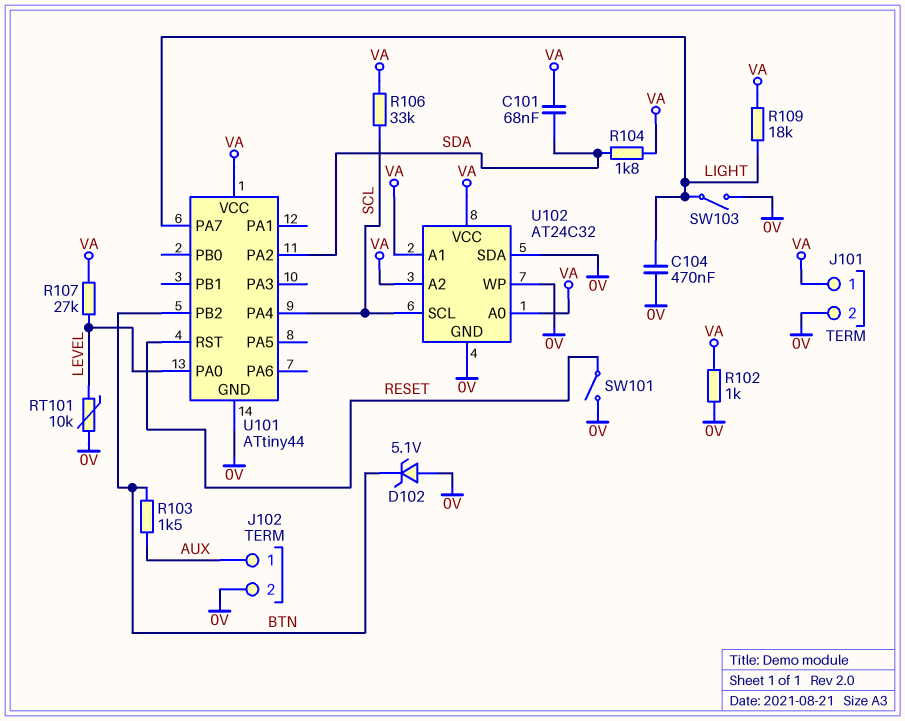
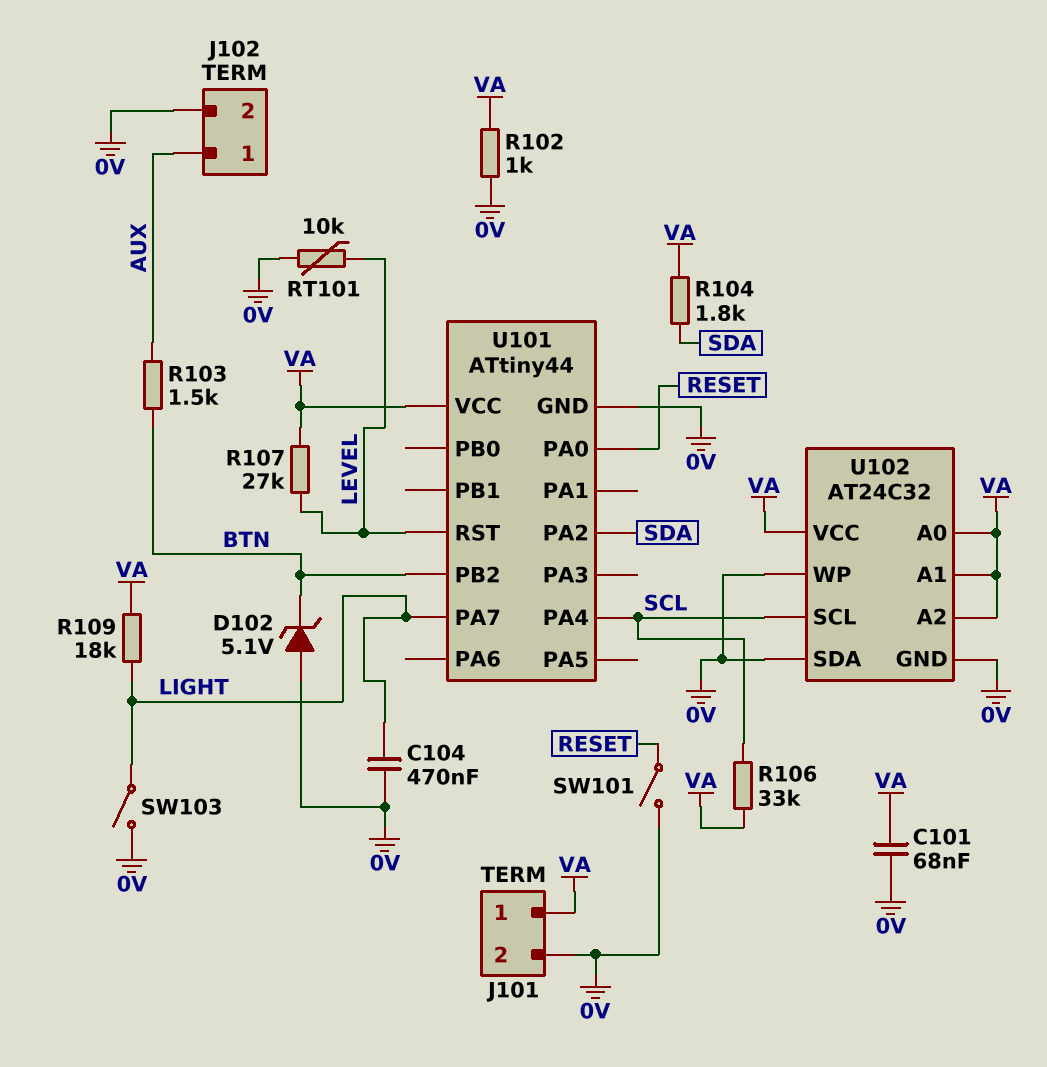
C101: 68nF (SDA, VA) -> 68nF (0V, VA)
U101 pin PA0: LEVEL -> RESET
U101 pin RST: RESET -> LEVEL

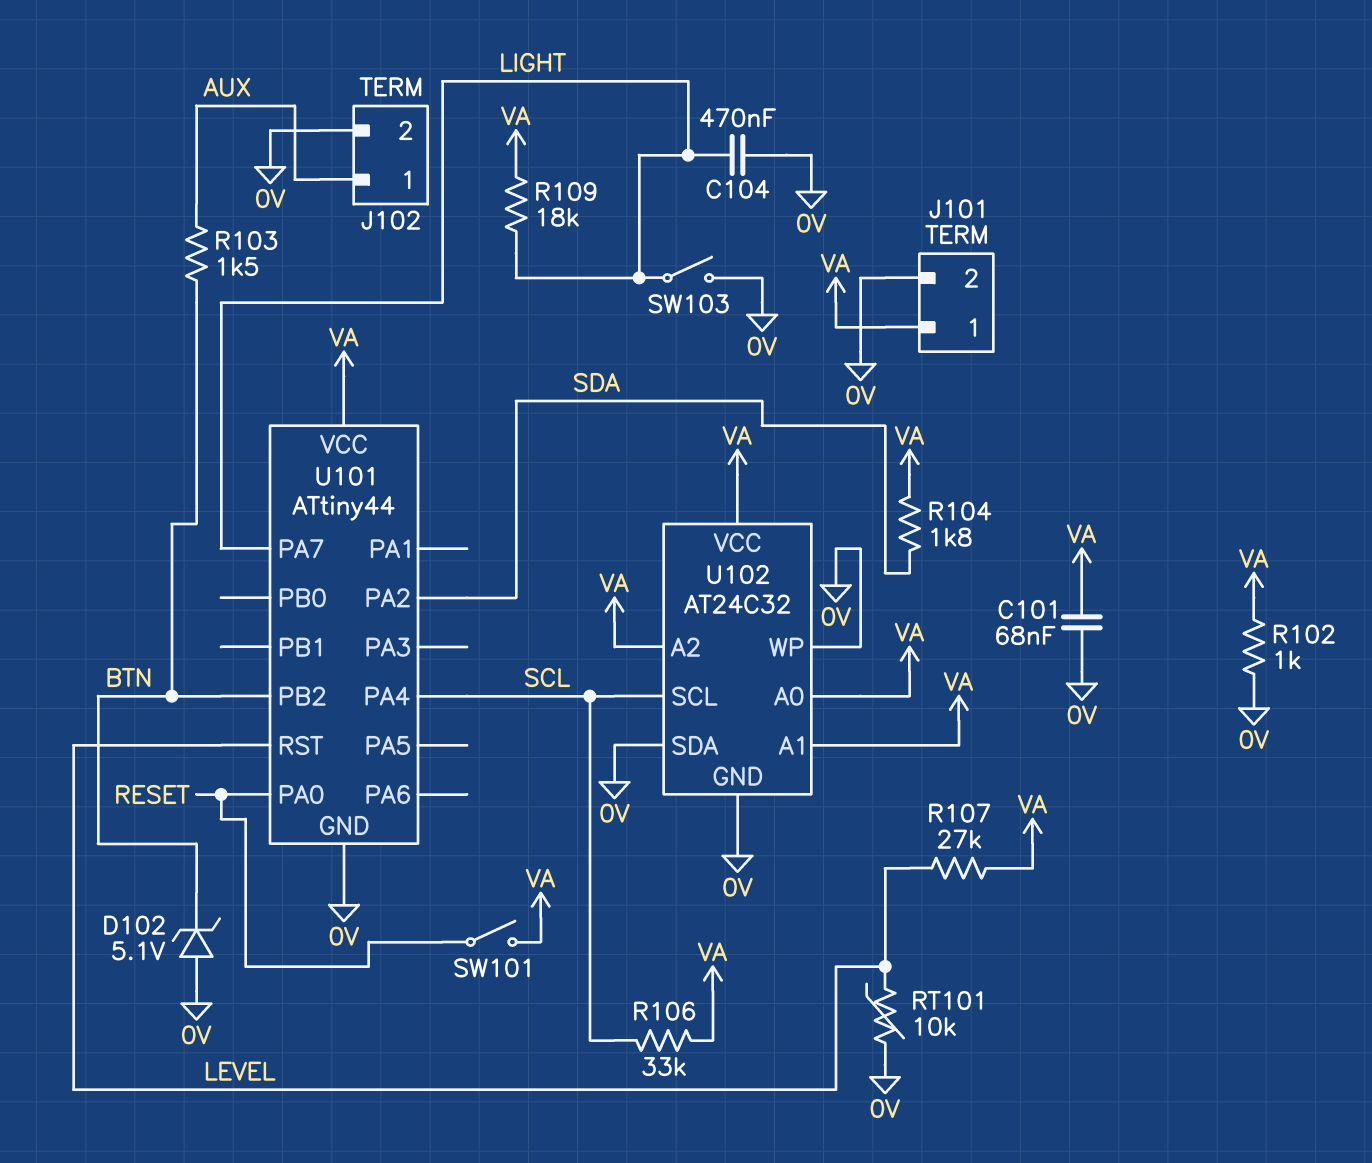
SW101: switch (0V, RESET) -> switch (RESET, VA)

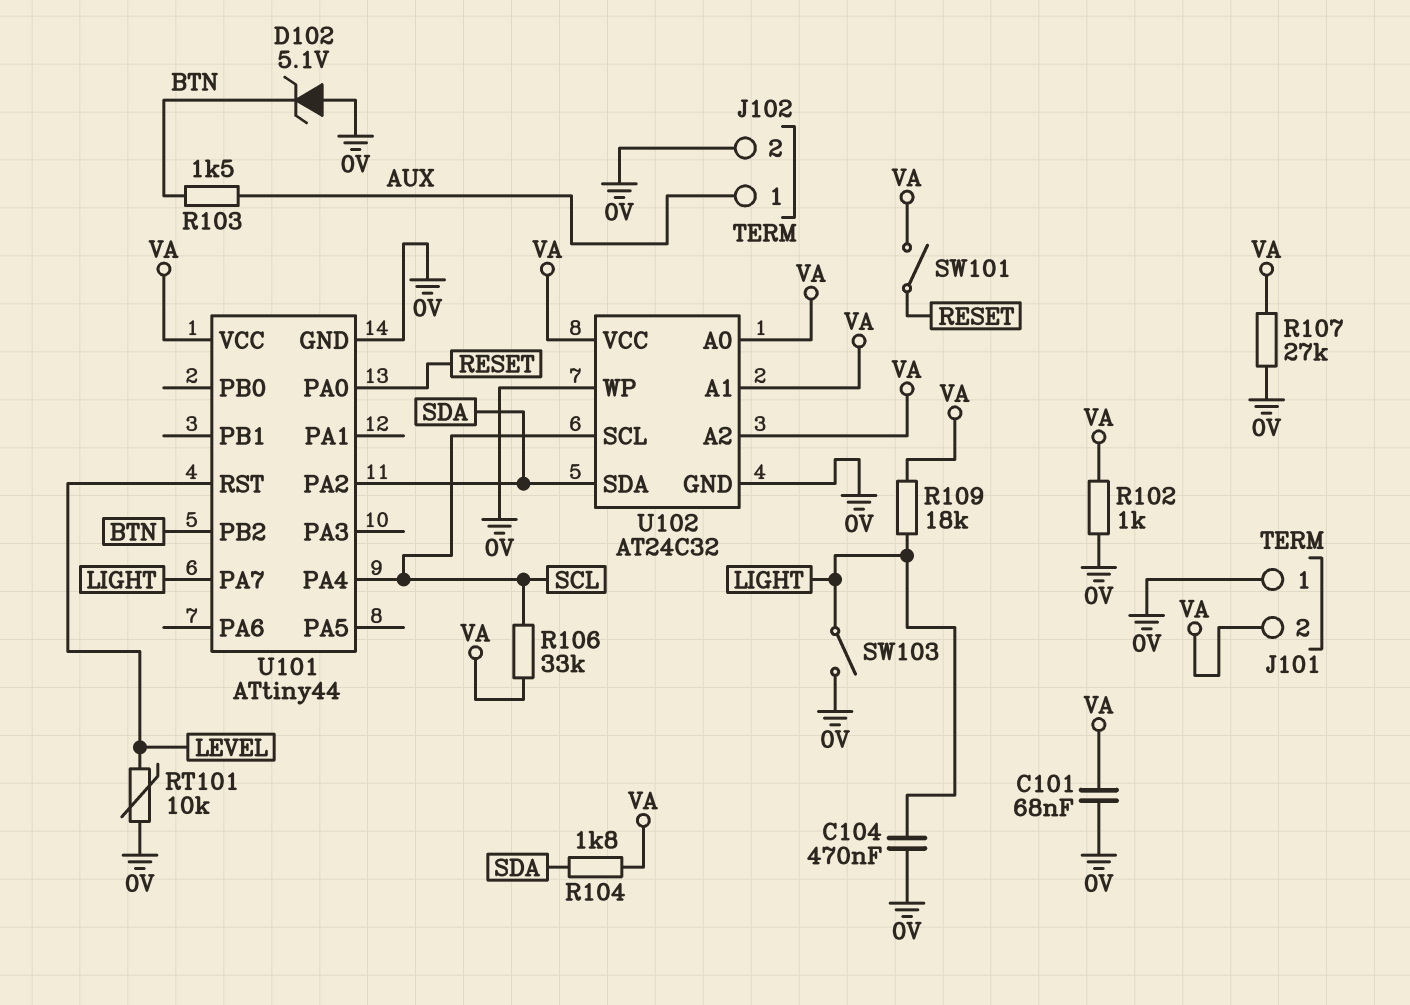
J101 pin 1: VA -> 0V
J101 pin 2: 0V -> VA
R107: 27k (LEVEL, VA) -> 27k (0V, VA)
U102 pin SDA: 0V -> SDA

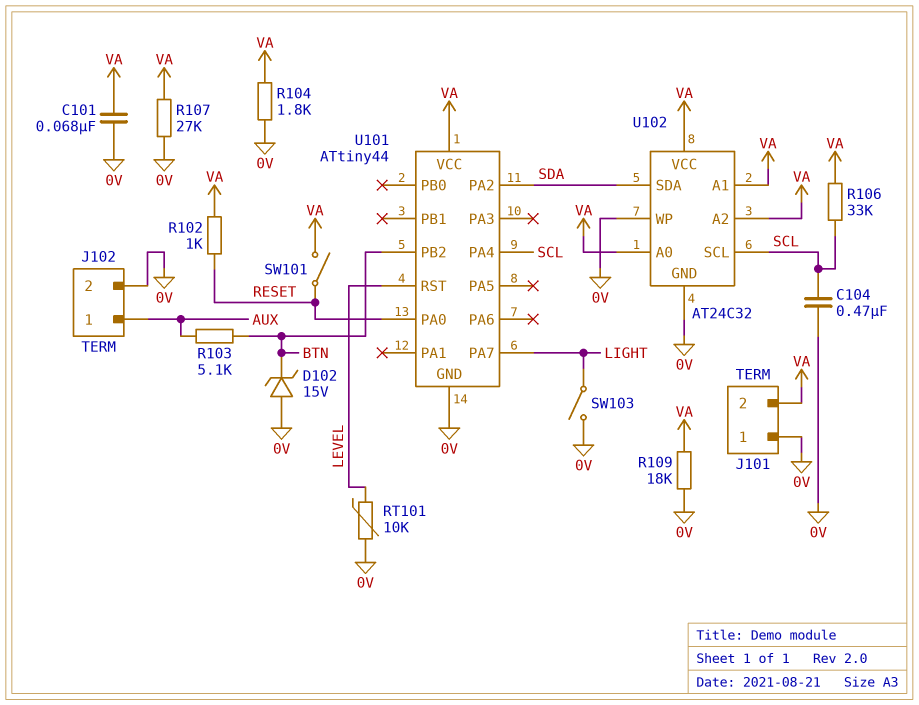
C104: 470nF (0V, LIGHT) -> 470nF (0V, SCL)
D102: zener 5.1V (A 0V, K BTN) -> zener 15V (A 0V, K BTN)
R102: 1k (0V, VA) -> 1k (RESET, VA)
R103: 1.5k (AUX, BTN) -> 5.1k (AUX, BTN)
R104: 1.8k (SDA, VA) -> 1.8k (0V, VA)
R109: 18k (LIGHT, VA) -> 18k (0V, VA)

